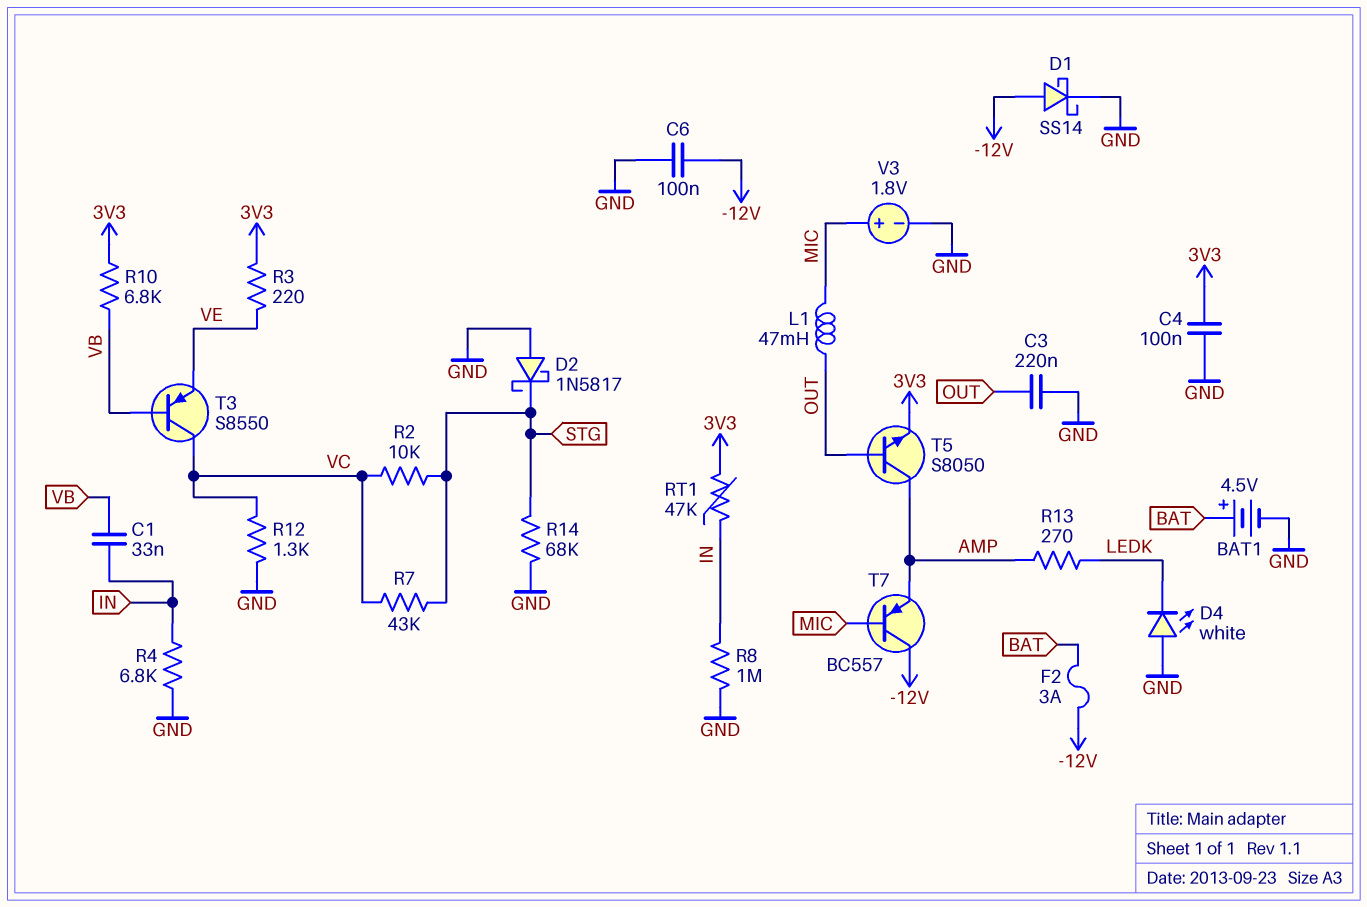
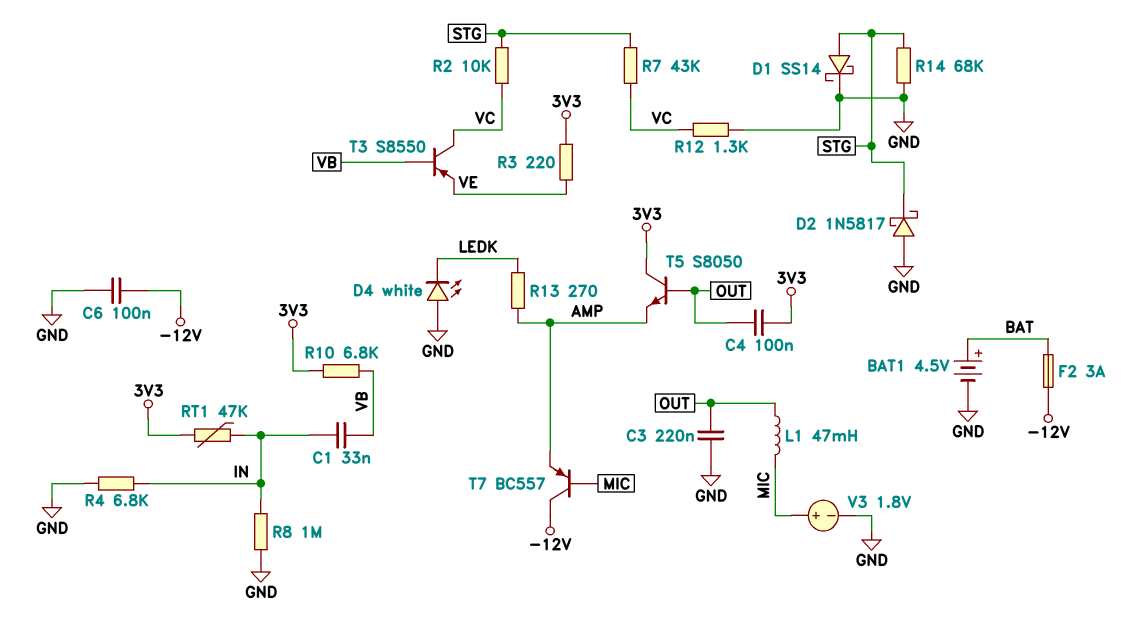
C4: 100nF (3V3, GND) -> 100nF (3V3, OUT)
D1: schottky SS14 (A -12V, K GND) -> schottky SS14 (A STG, K GND)
T5: NPN S8050 (B OUT, C AMP, E 3V3) -> NPN S8050 (B OUT, C 3V3, E AMP)

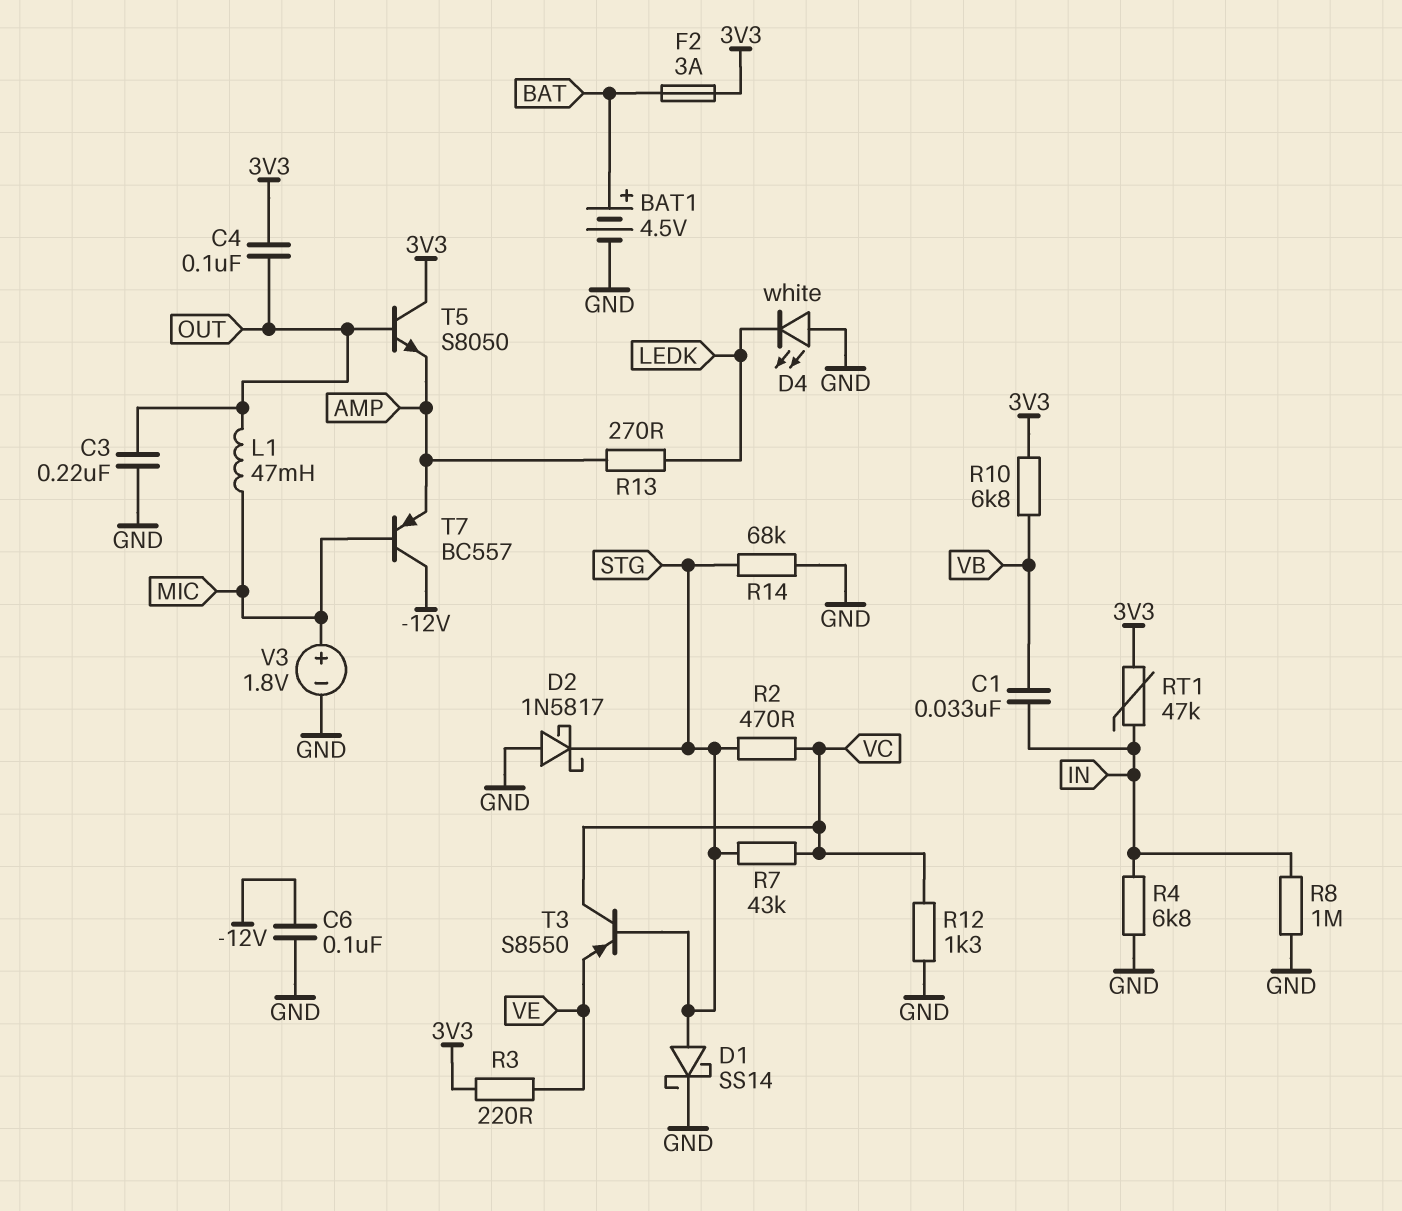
F2: 3A (-12V, BAT) -> 3A (3V3, BAT)
R2: 10k (STG, VC) -> 470 (STG, VC)
T3: PNP S8550 (B VB, C VC, E VE) -> PNP S8550 (B STG, C VC, E VE)

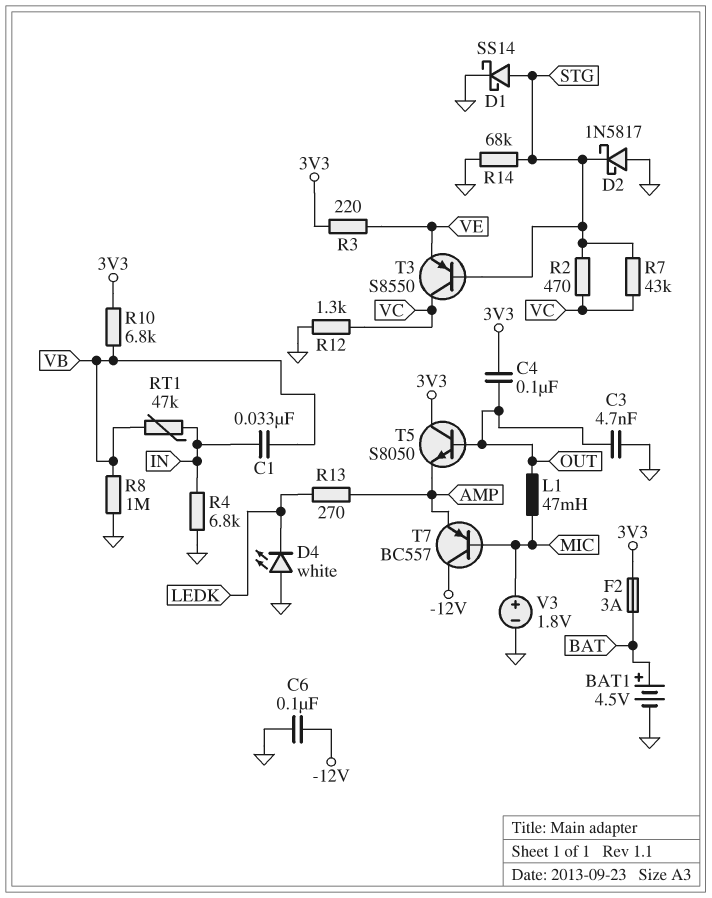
C3: 220nF (GND, OUT) -> 4.7nF (GND, OUT)
R8: 1M (GND, IN) -> 1M (GND, VB)
RT1: 47k (3V3, IN) -> 47k (IN, VB)

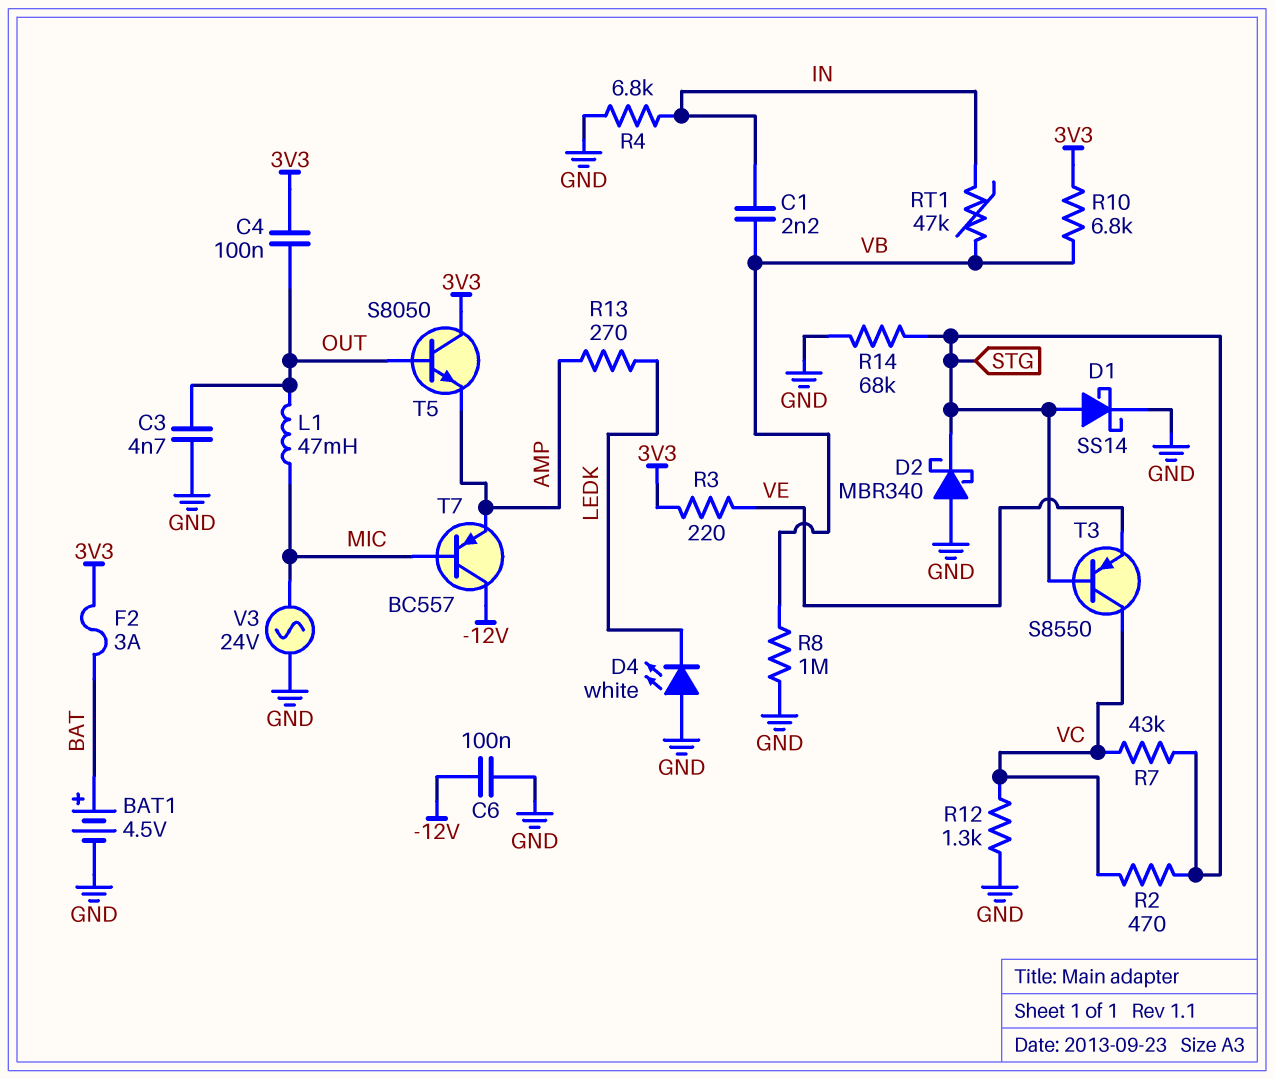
C1: 33nF (IN, VB) -> 2.2nF (IN, VB)
D2: schottky 1N5817 (A GND, K STG) -> schottky MBR340 (A GND, K STG)
V3: 1.8V (plus MIC, minus GND) -> AC 24V (GND, MIC)

